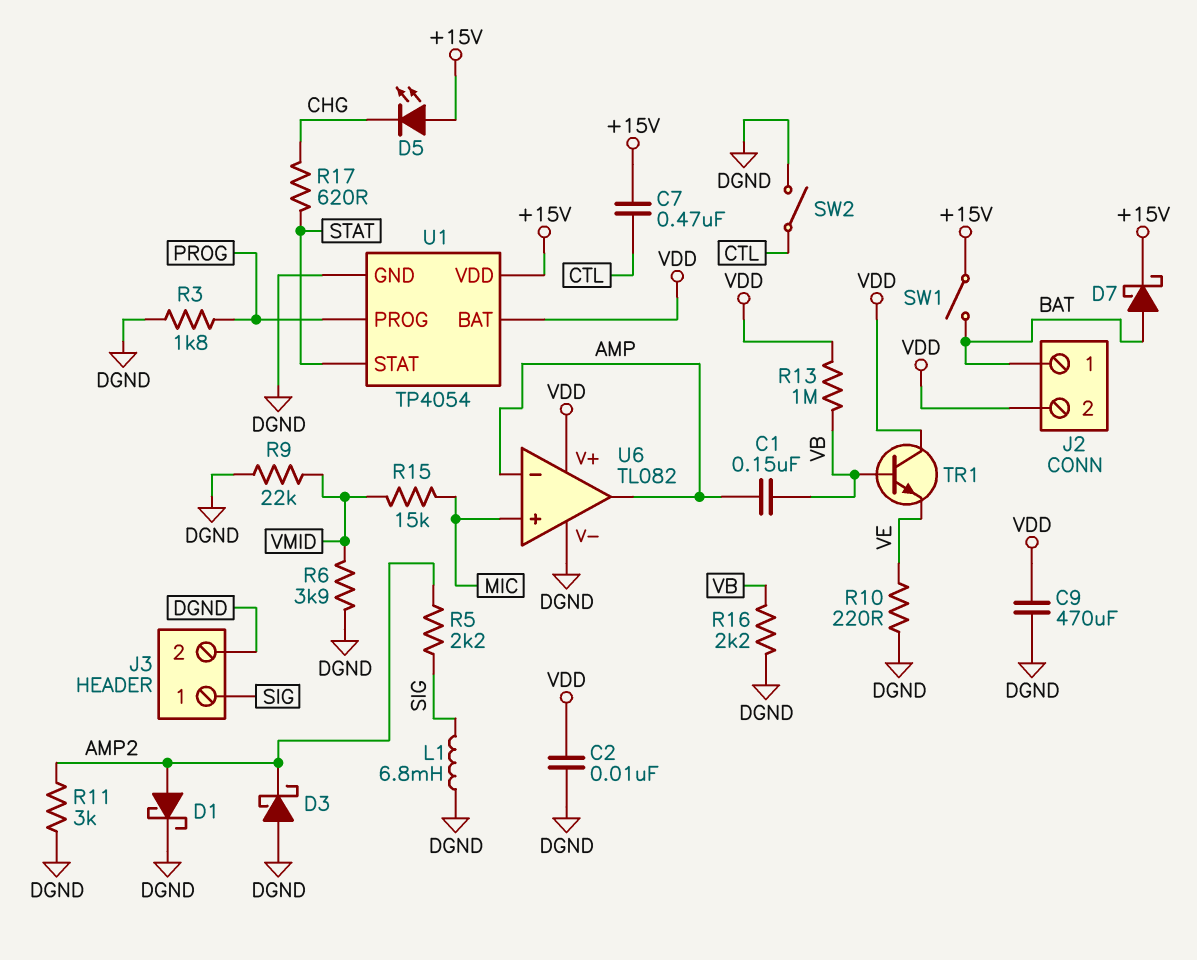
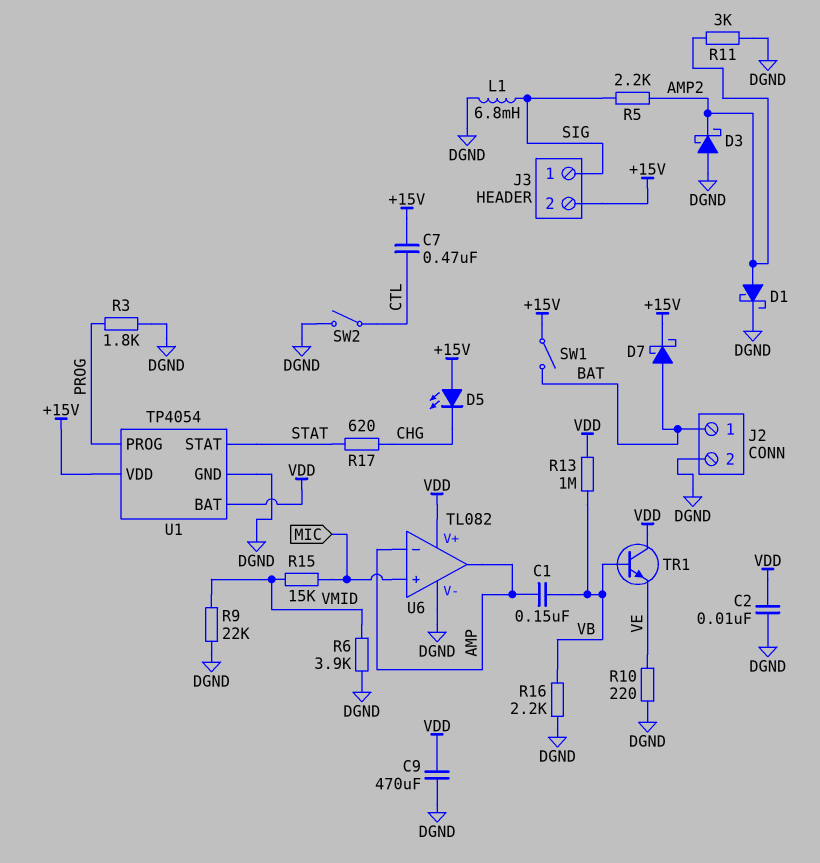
J2 pin 2: VDD -> DGND
J3 pin 2: DGND -> +15V

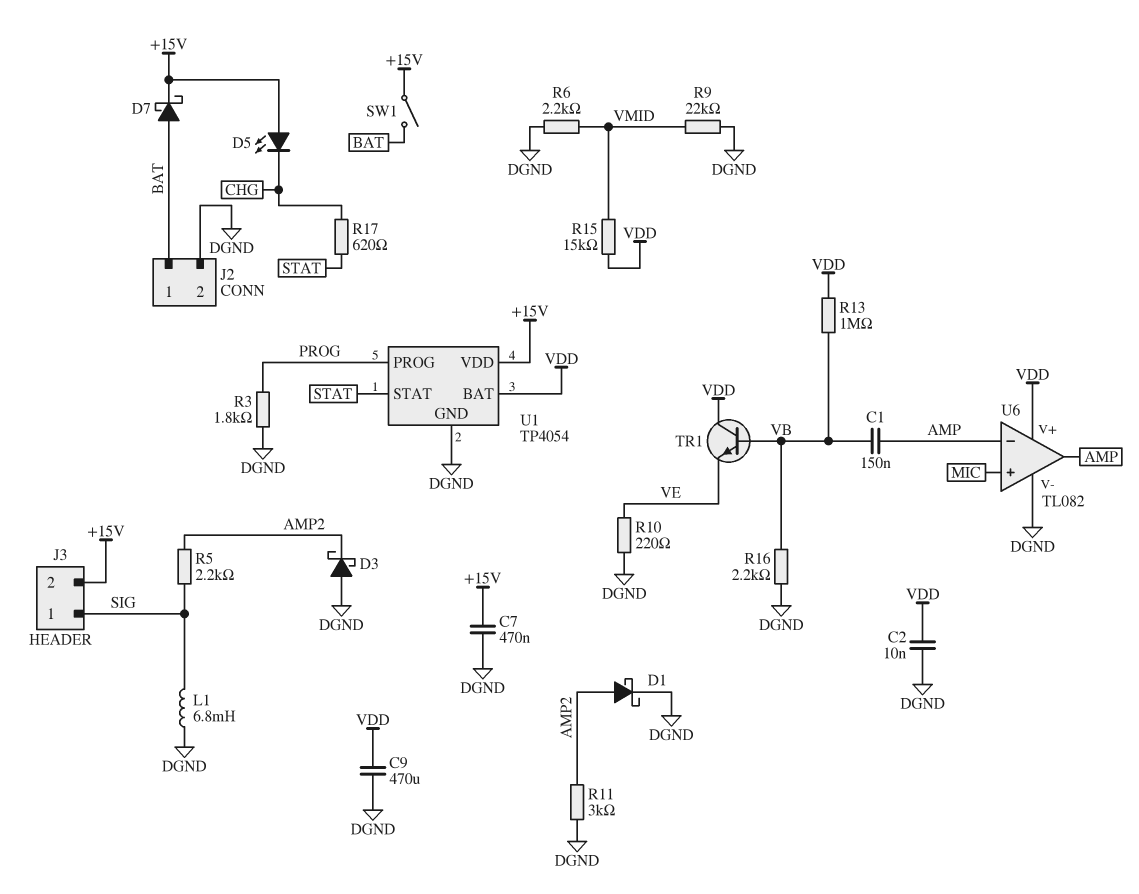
C7: 470nF (+15V, CTL) -> 470nF (+15V, DGND)
R6: 3.9k (DGND, VMID) -> 2.2k (DGND, VMID)
R15: 15k (MIC, VMID) -> 15k (VDD, VMID)
SW2: switch (CTL, DGND) -> none

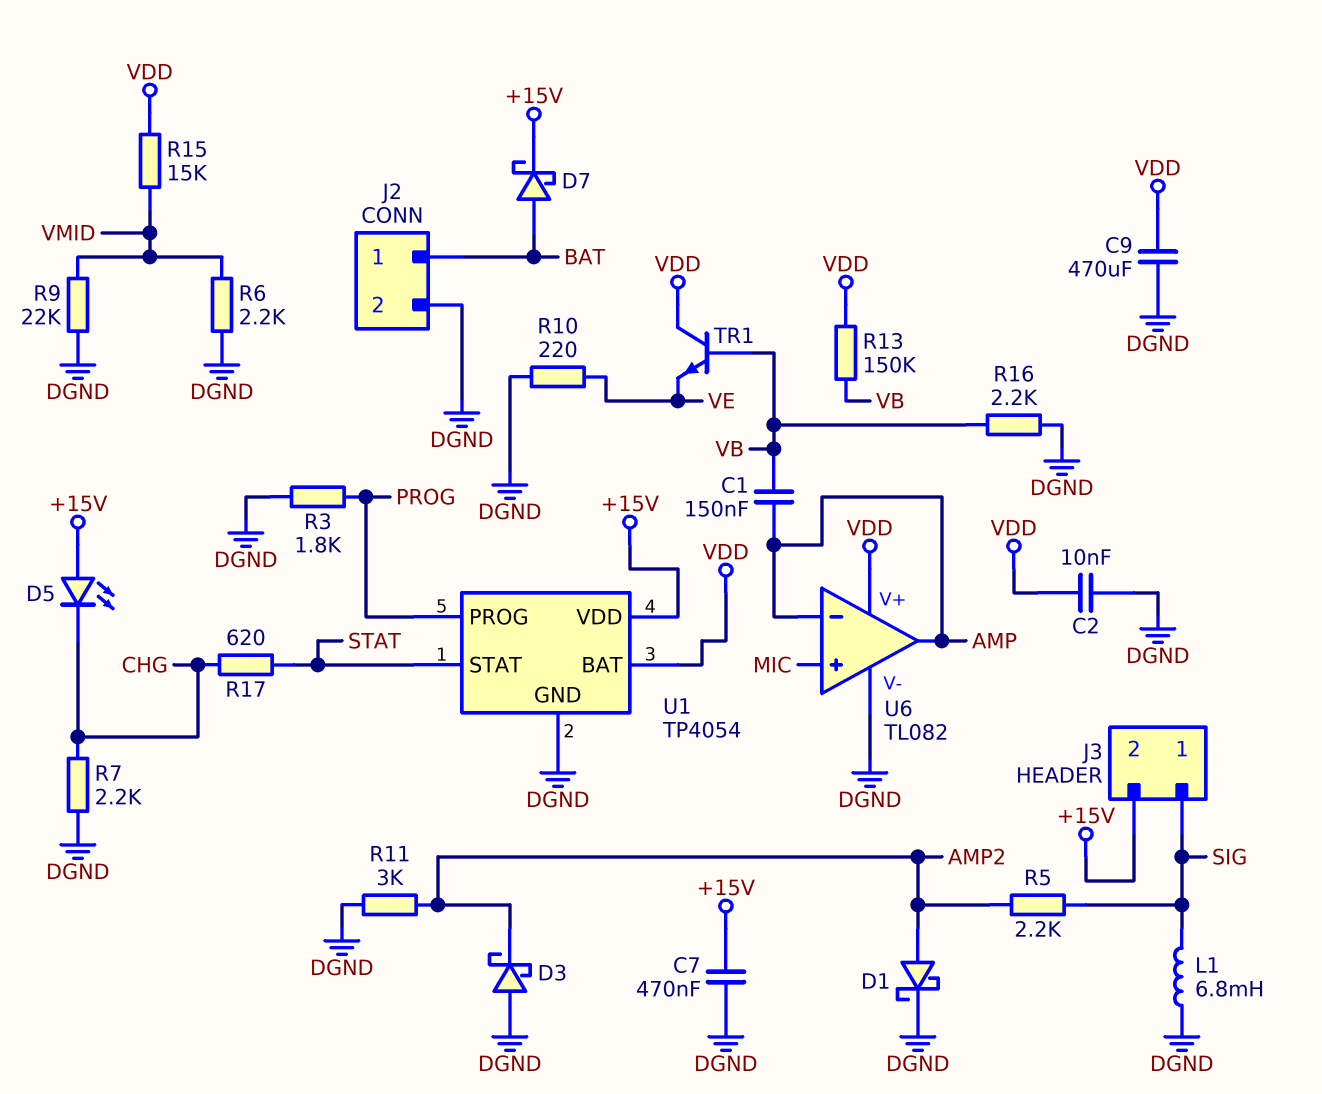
R7: none -> 2.2k (CHG, DGND)
R13: 1M (VB, VDD) -> 150k (VB, VDD)
SW1: switch (+15V, BAT) -> none

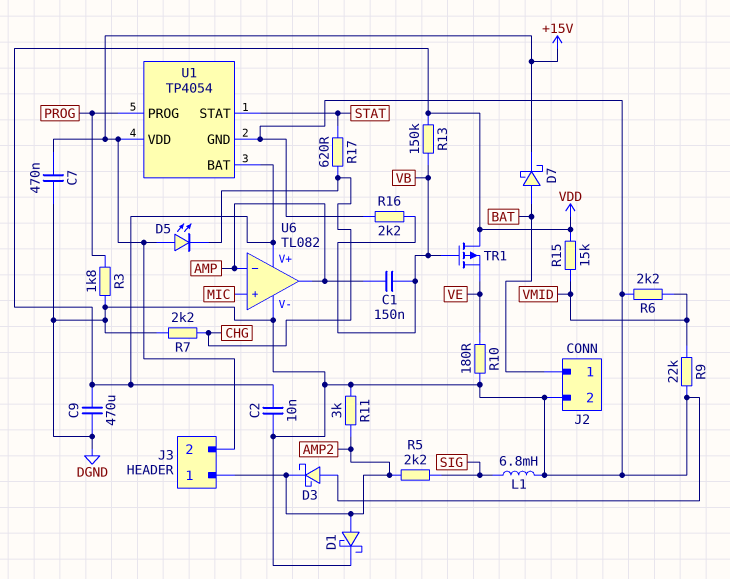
J3 pin 1: SIG -> AMP2
R10: 220 (DGND, VE) -> 180 (DGND, VE)
TR1: NPN (B VB, C VDD, E VE) -> PMOS (G VB, D VDD, S VE)

